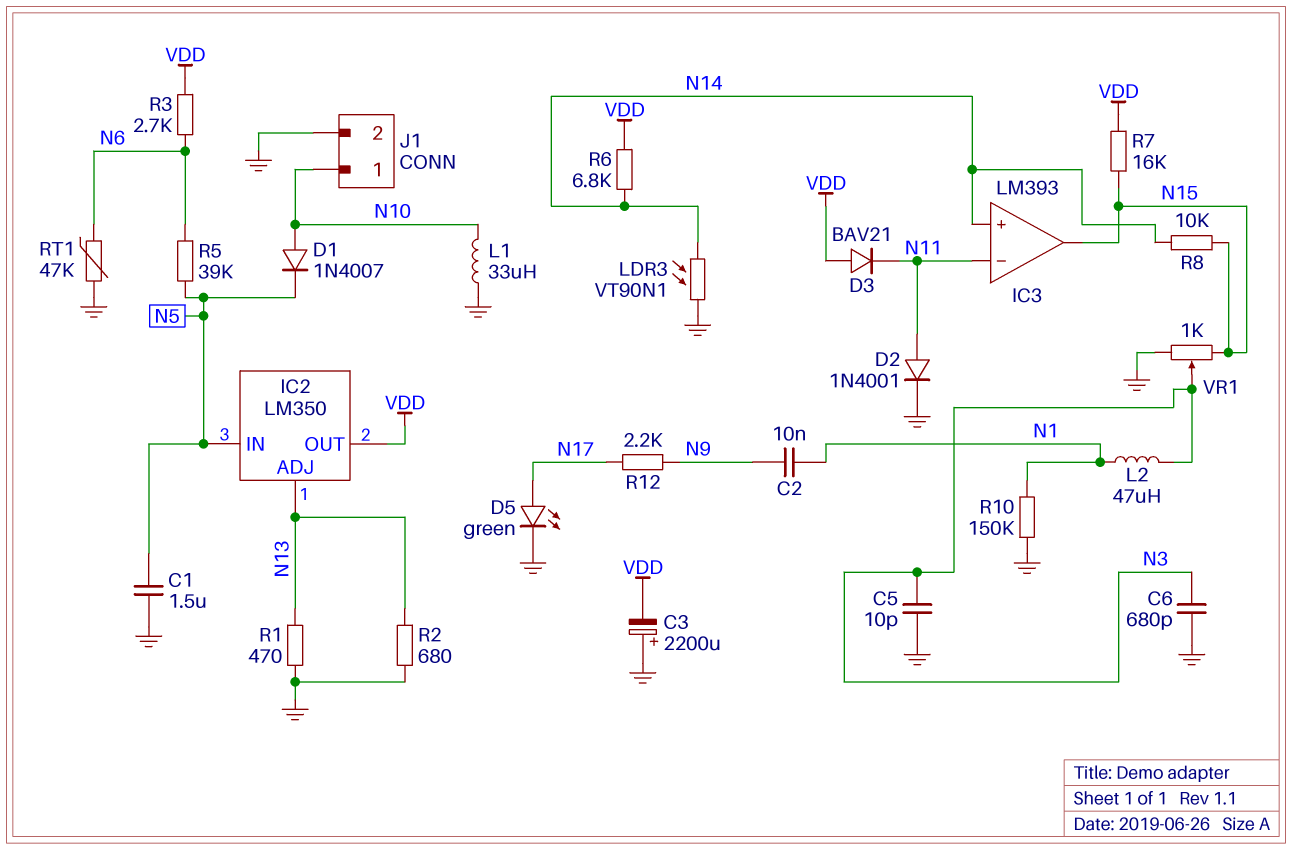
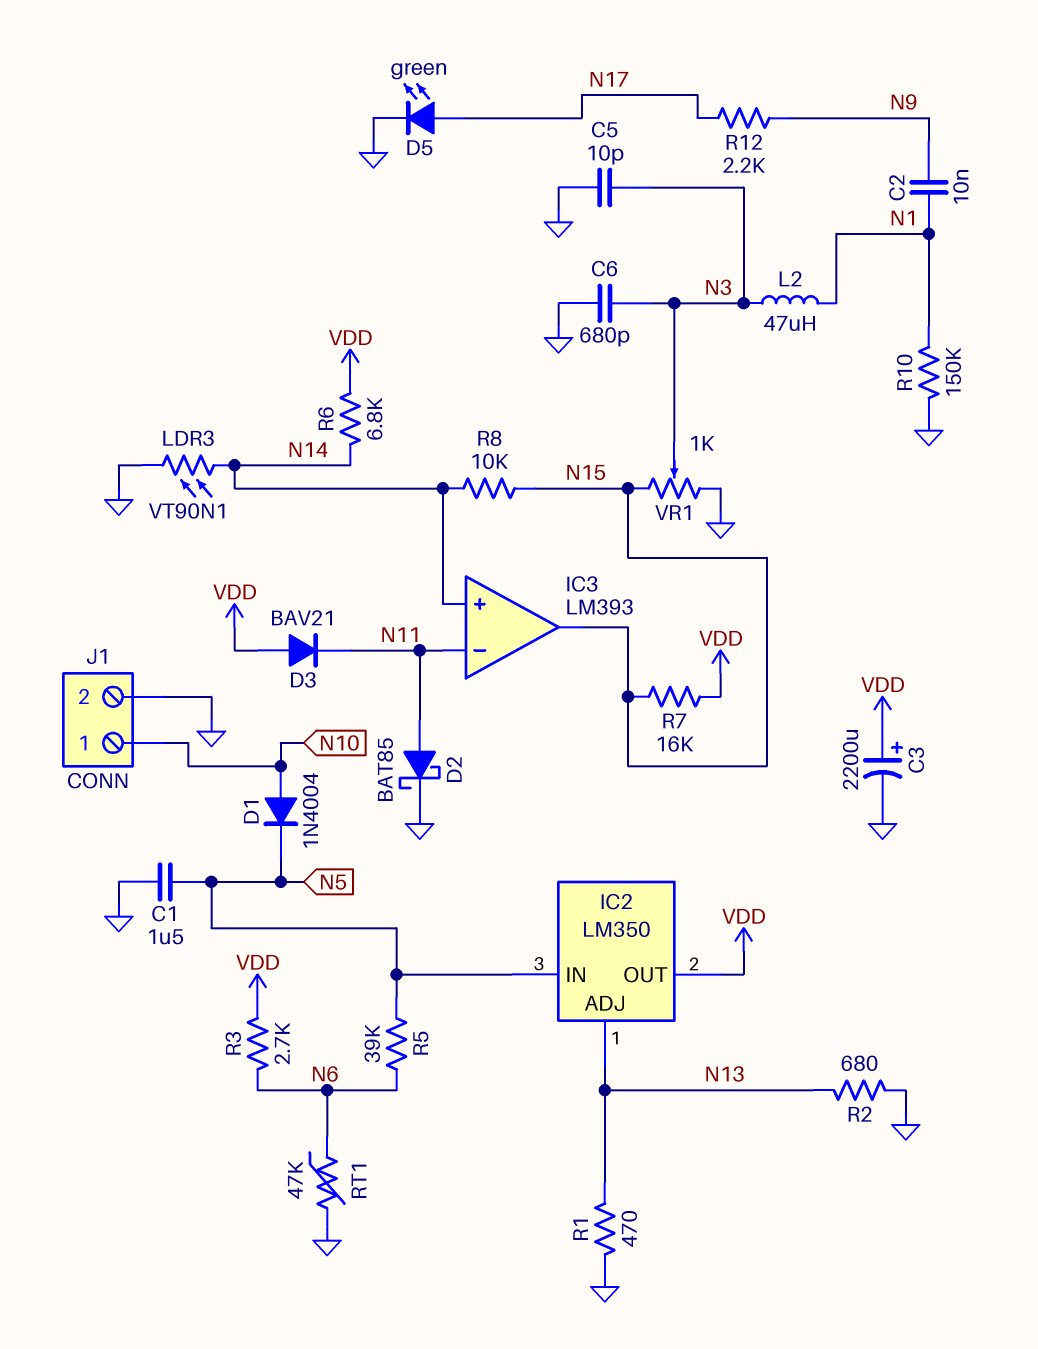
C3: 2200uF (plus GND, minus VDD) -> 2200uF (plus VDD, minus GND)
D1: diode 1N4007 (A N10, K N5) -> diode 1N4004 (A N10, K N5)
D2: diode 1N4001 (A N11, K GND) -> schottky BAT85 (A N11, K GND)
L1: 33uH (GND, N10) -> none

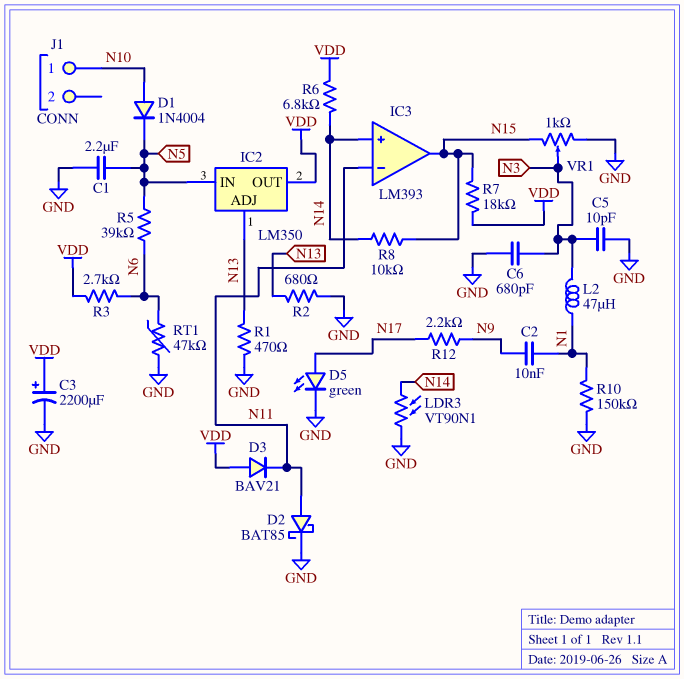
C1: 1.5uF (GND, N5) -> 2.2uF (GND, N5)
J1 pin 2: GND -> none
R7: 16k (N15, VDD) -> 18k (N15, VDD)

